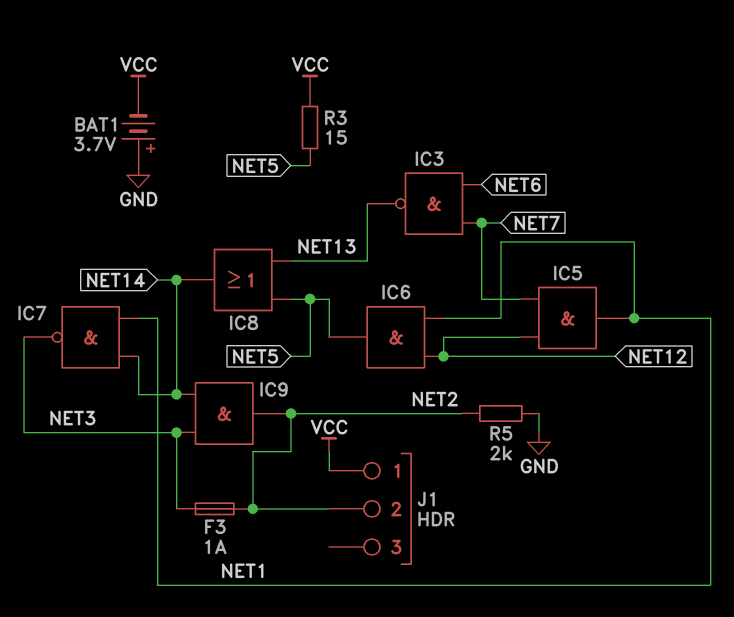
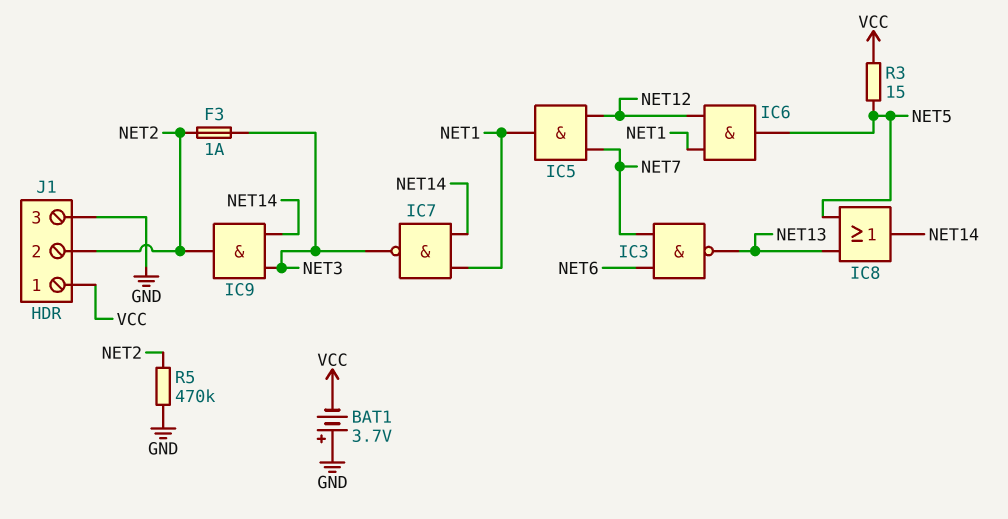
J1 pin 3: none -> GND
R5: 2k (GND, NET2) -> 470k (GND, NET2)

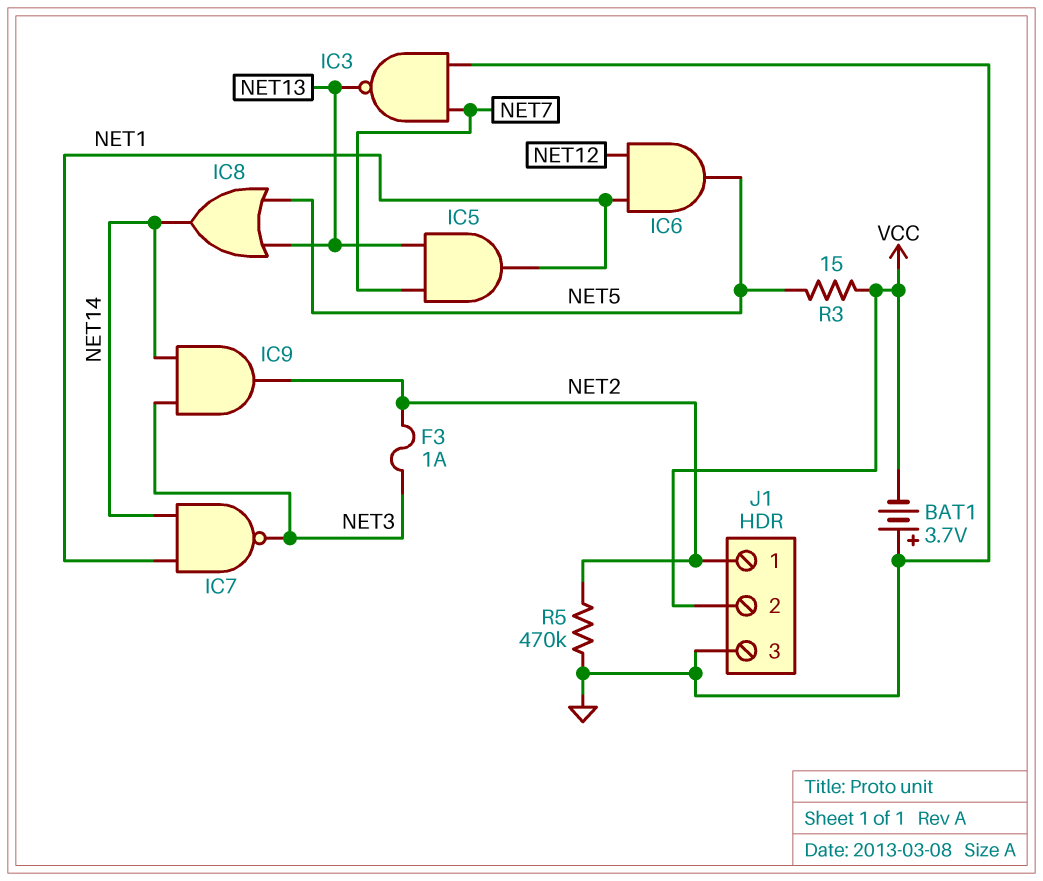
IC3: NAND (in NET6, in NET7, out NET13) -> NAND (in GND, in NET7, out NET13)
IC5: AND (in NET7, in NET12, out NET1) -> AND (in NET7, in NET13, out NET1)
J1 pin 1: VCC -> NET2
J1 pin 2: NET2 -> VCC

